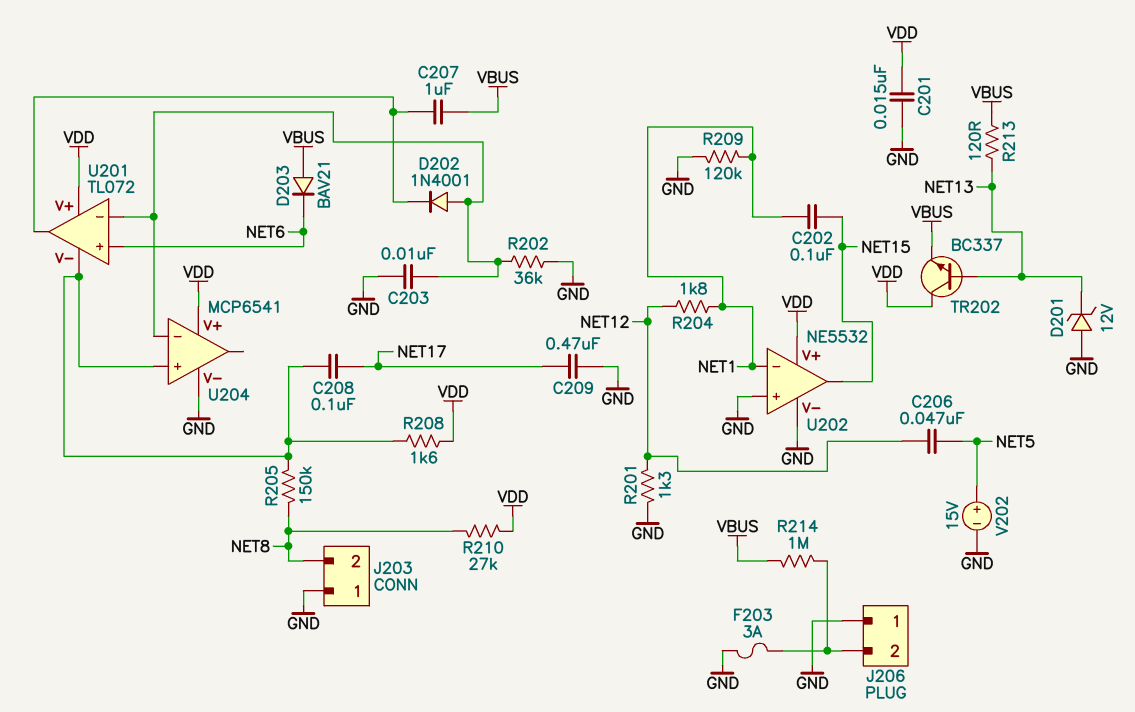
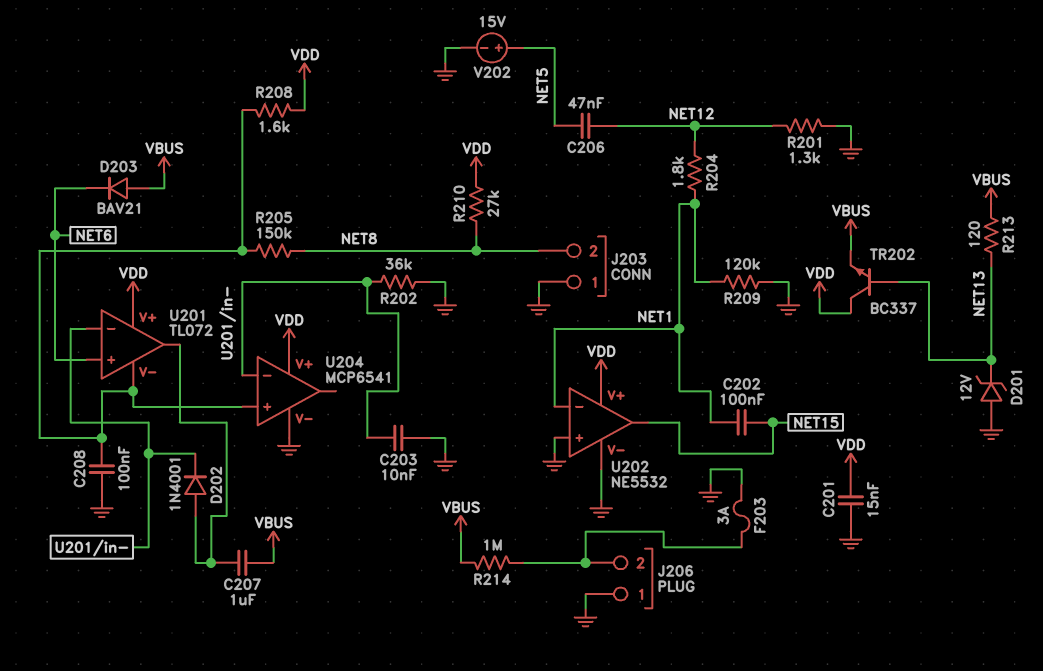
C208: 100nF (NET17, U201/V-) -> 100nF (GND, U201/V-)
C209: 470nF (GND, NET17) -> none
D202: diode 1N4001 (A U201/in-, K U201/out) -> diode 1N4001 (A U201/out, K U201/in-)

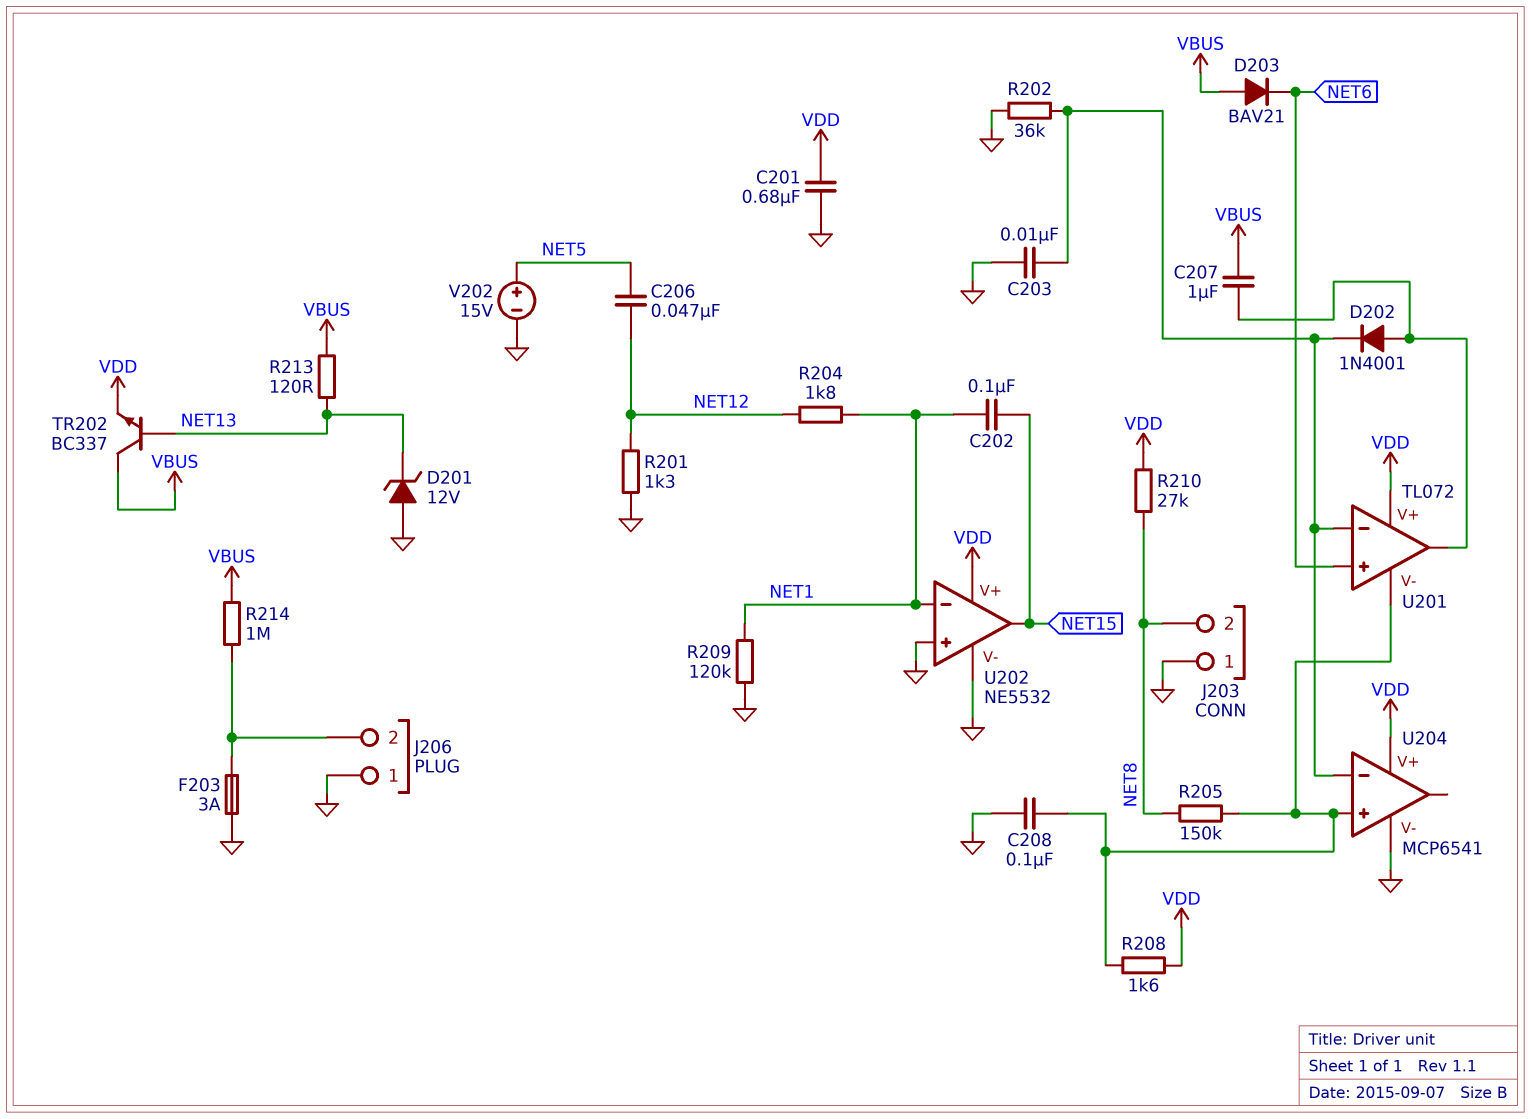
C201: 15nF (GND, VDD) -> 680nF (GND, VDD)
TR202: NPN BC337 (B NET13, C VDD, E VBUS) -> NPN BC337 (B NET13, C VBUS, E VDD)

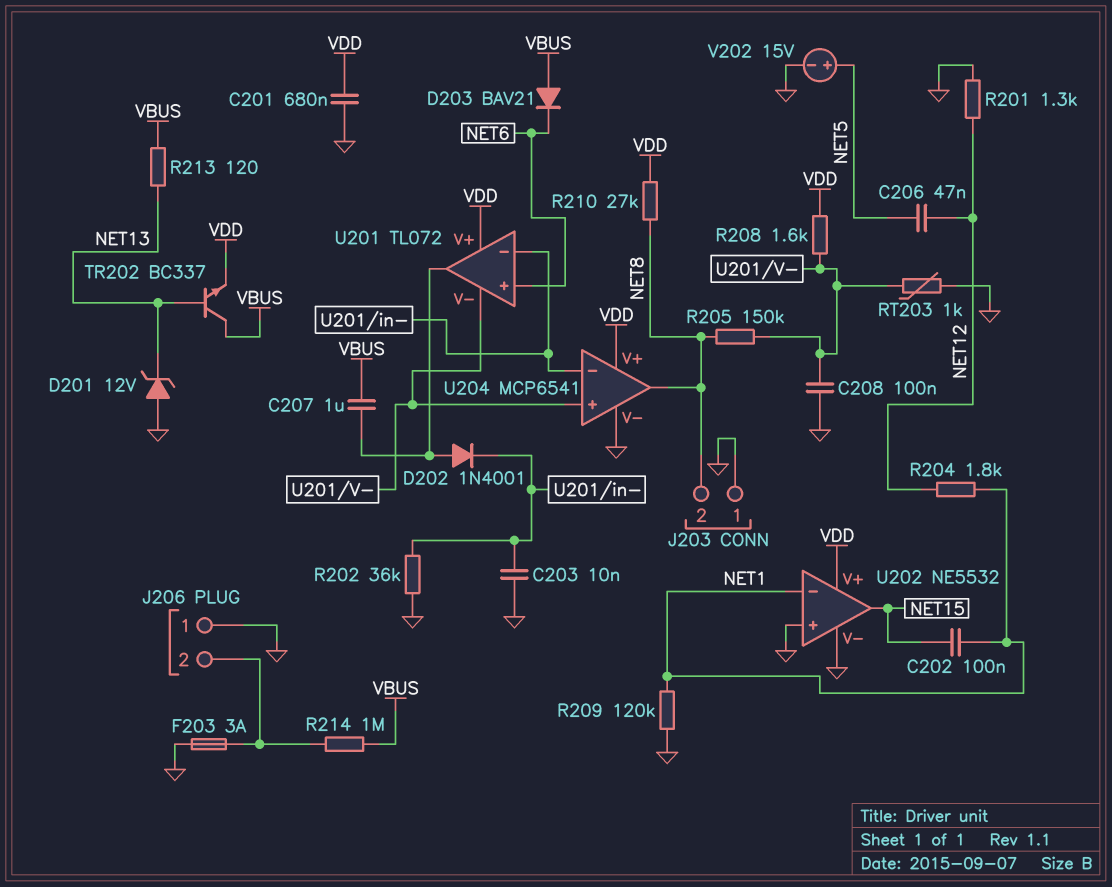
RT203: none -> 1k (GND, U201/V-)
U204 pin out: none -> NET8

